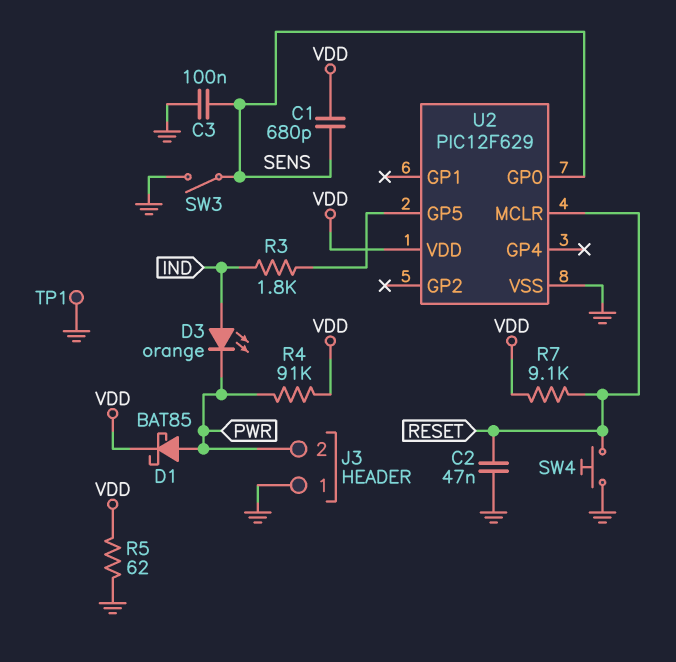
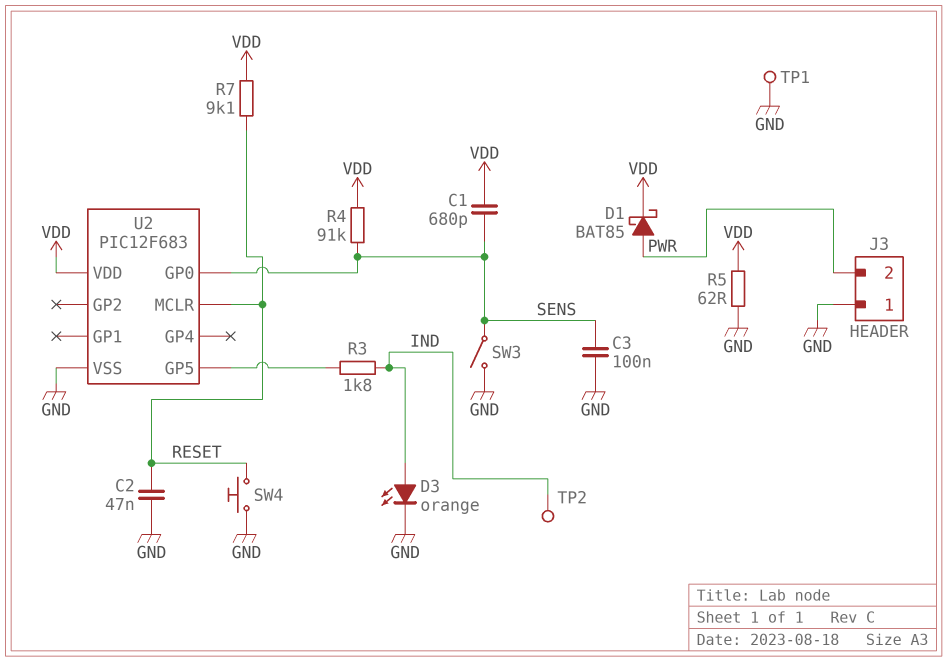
D3: LED orange (A IND, K PWR) -> LED orange (A IND, K GND)
R4: 91k (PWR, VDD) -> 91k (SENS, VDD)
TP2: none -> test point (IND)
U2: PIC12F629 -> PIC12F683

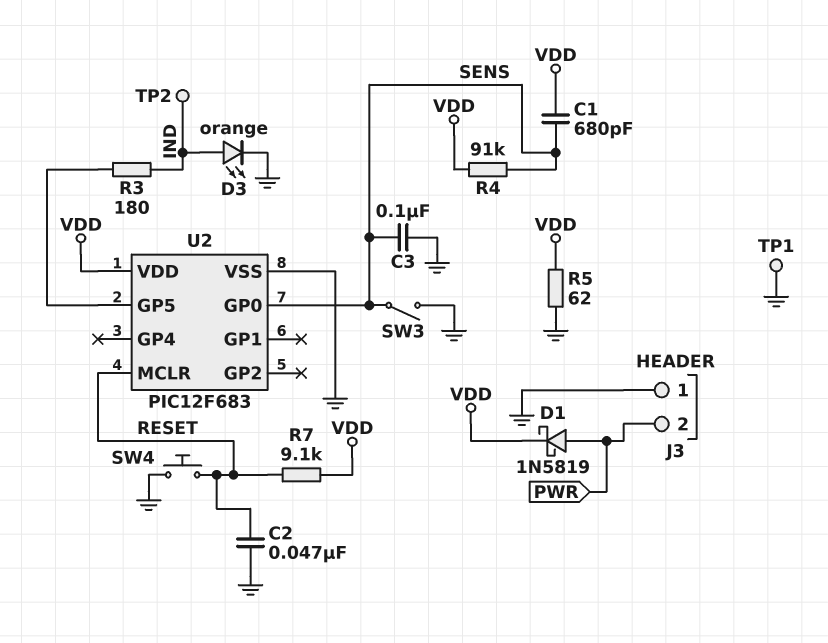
D1: schottky BAT85 (A PWR, K VDD) -> schottky 1N5819 (A PWR, K VDD)
R3: 1.8k (IND, U2/GP5) -> 180 (IND, U2/GP5)

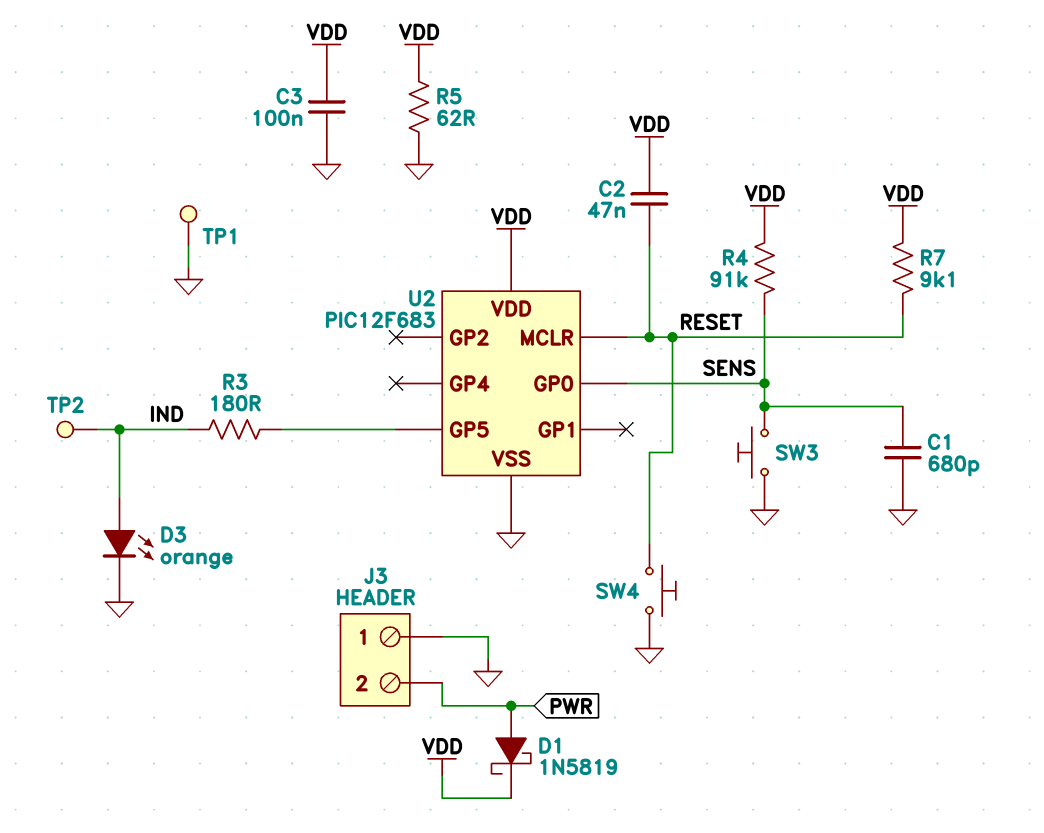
C1: 680pF (SENS, VDD) -> 680pF (GND, SENS)
C2: 47nF (GND, RESET) -> 47nF (RESET, VDD)
C3: 100nF (GND, SENS) -> 100nF (GND, VDD)
SW3: switch (GND, SENS) -> button (GND, SENS)

